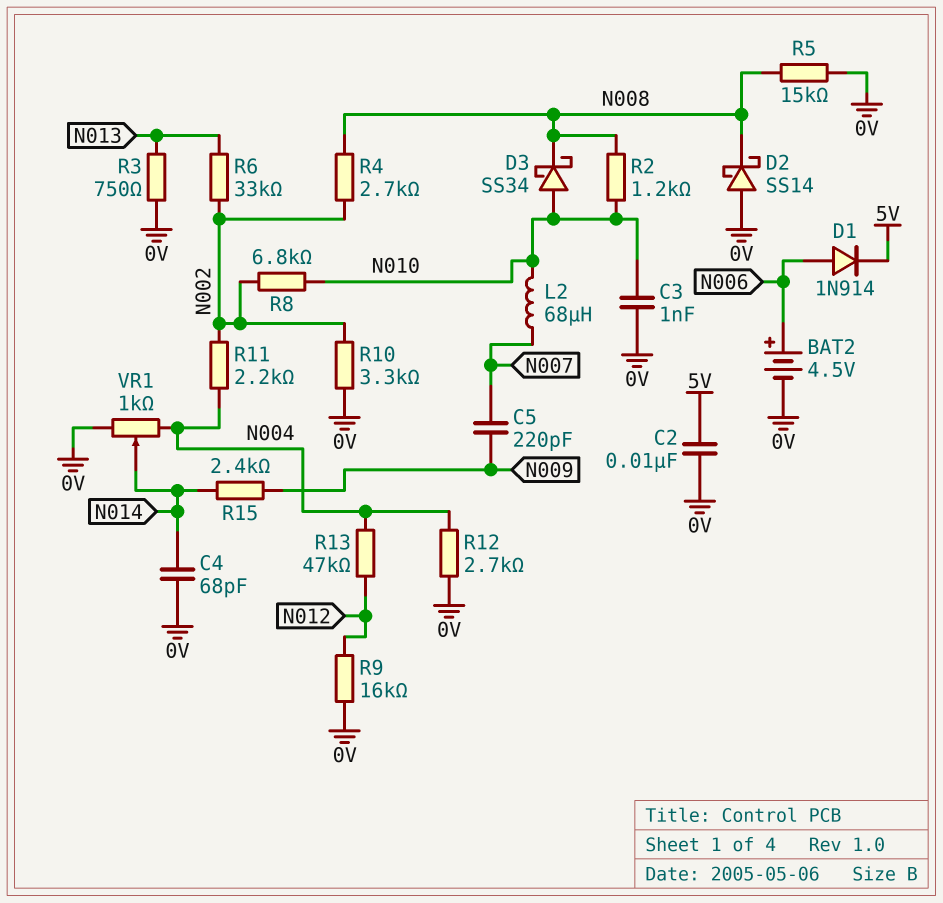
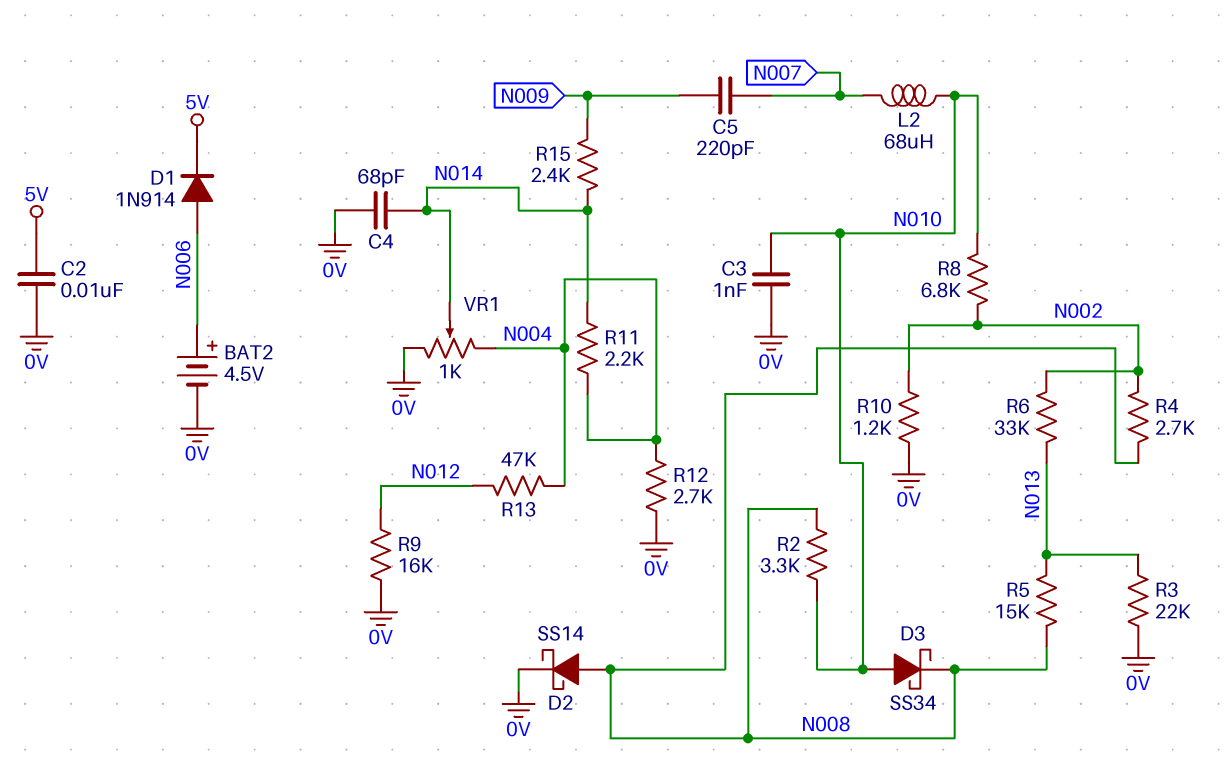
D2: schottky SS14 (A 0V, K N008) -> schottky SS14 (A N008, K 0V)
R2: 1.2k (N008, N010) -> 3.3k (N008, N010)
R3: 750 (0V, N013) -> 22k (0V, N013)
R5: 15k (0V, N008) -> 15k (N008, N013)
R10: 3.3k (0V, N002) -> 1.2k (0V, N002)
R11: 2.2k (N002, N004) -> 2.2k (N004, N014)

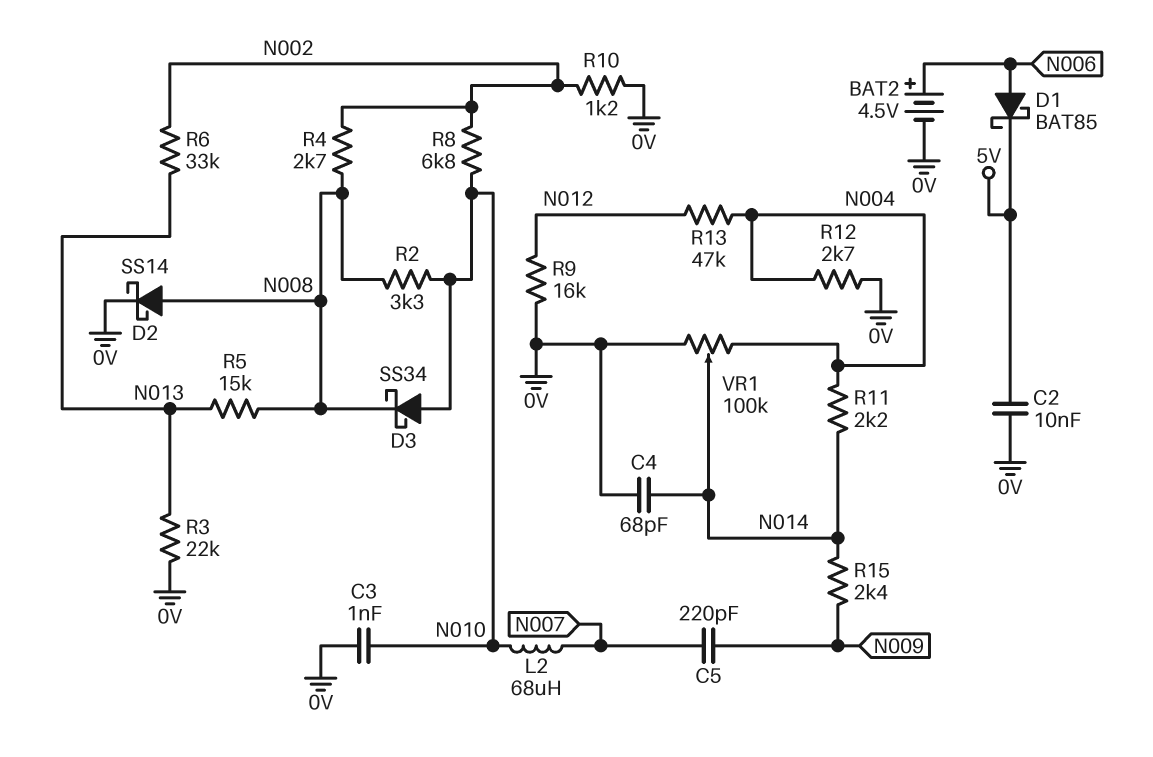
D1: diode 1N914 (A N006, K 5V) -> schottky BAT85 (A N006, K 5V)
VR1: 1k (0V, N004, wiper N014) -> 100k (0V, N004, wiper N014)

